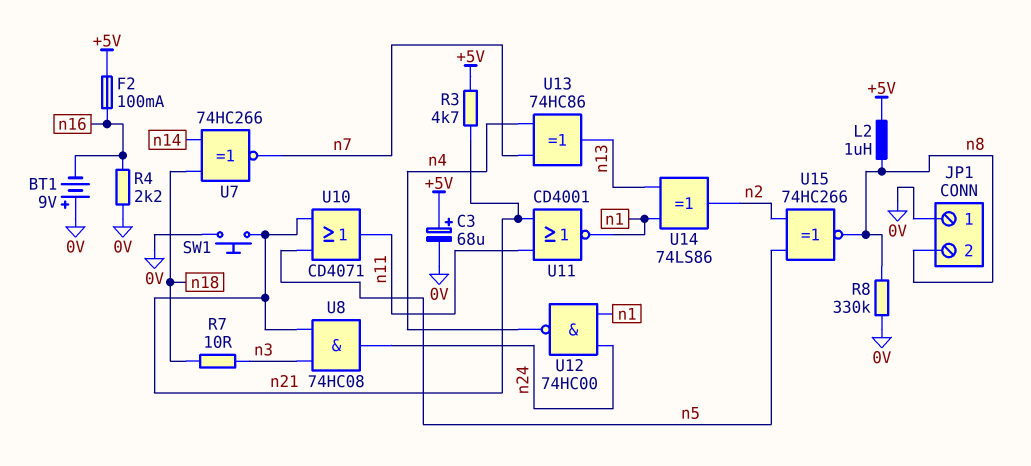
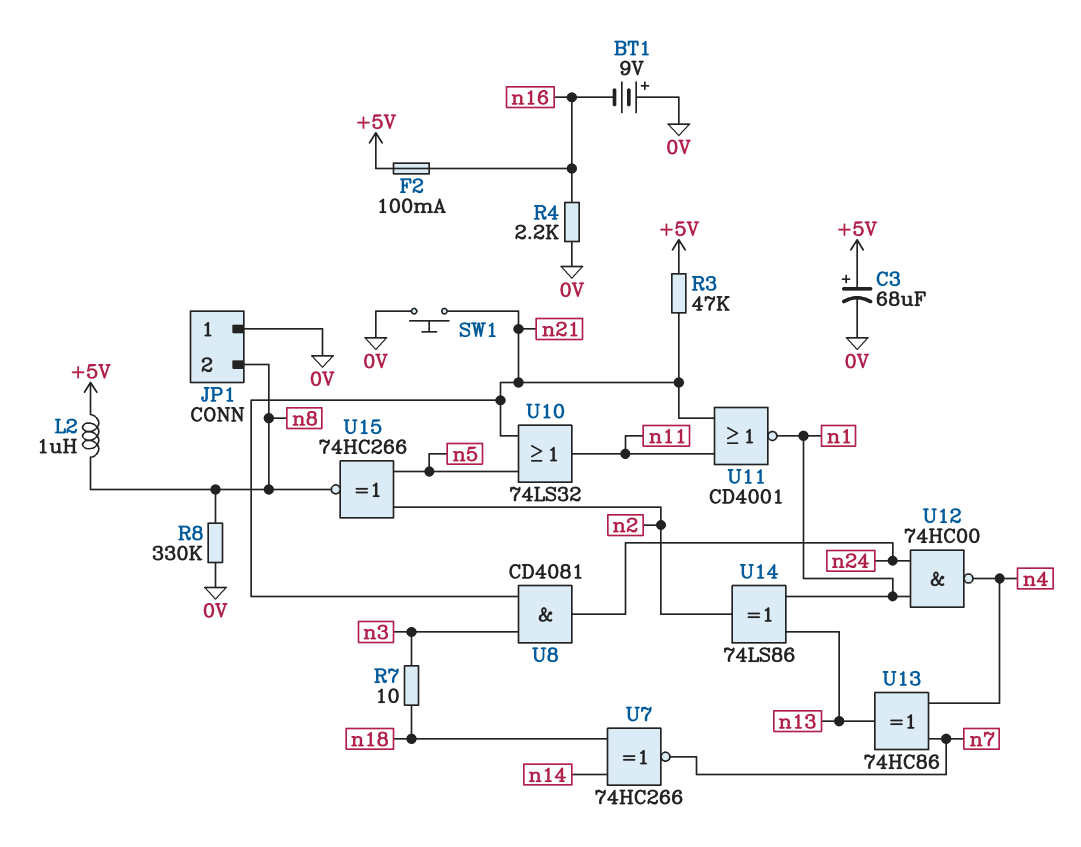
R3: 4.7k (+5V, n21) -> 47k (+5V, n21)
U8: AND 74HC08 (in n3, in n21, out n24) -> AND CD4081 (in n3, in n21, out n24)
U10: OR CD4071 (in n5, in n21, out n11) -> OR 74LS32 (in n5, in n21, out n11)

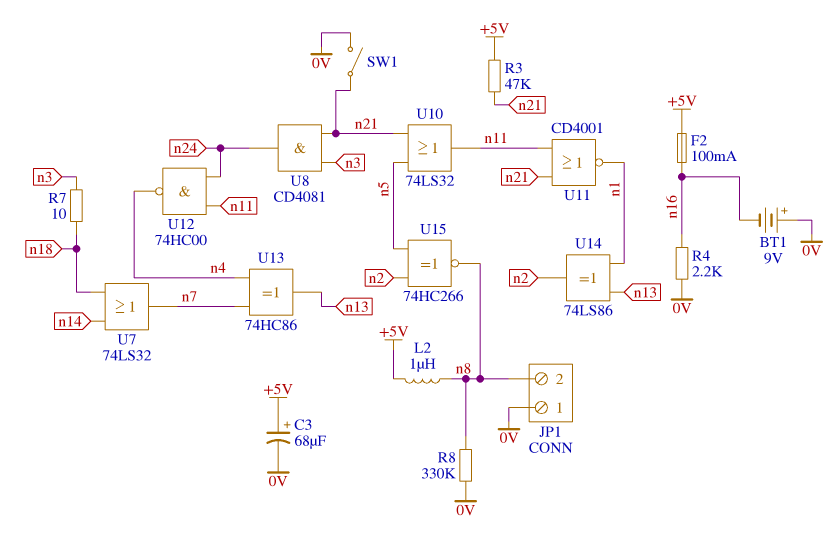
SW1: button (0V, n21) -> switch (0V, n21)
U7: XNOR 74HC266 (in n14, in n18, out n7) -> OR 74LS32 (in n14, in n18, out n7)
U12: NAND 74HC00 (in n1, in n24, out n4) -> NAND 74HC00 (in n11, in n24, out n4)

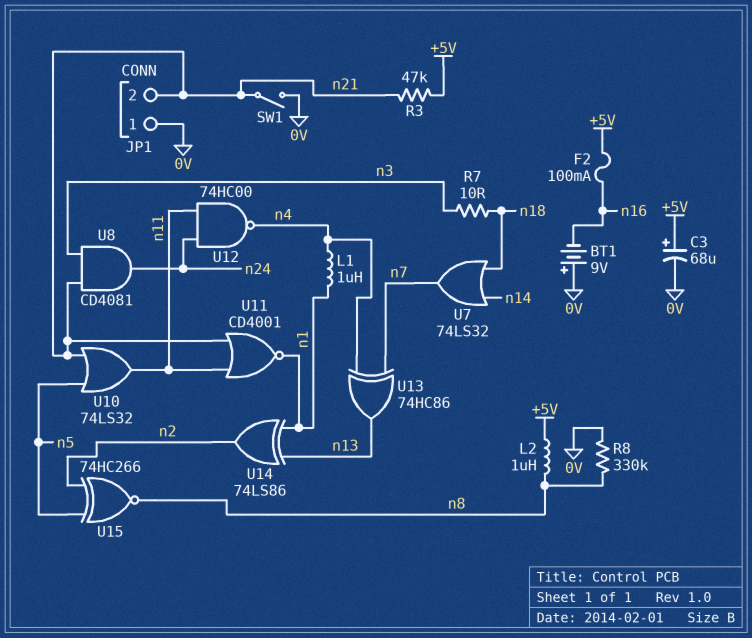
JP1 pin 2: n8 -> n21
L1: none -> 1uH (n1, n4)
R4: 2.2k (0V, n16) -> none

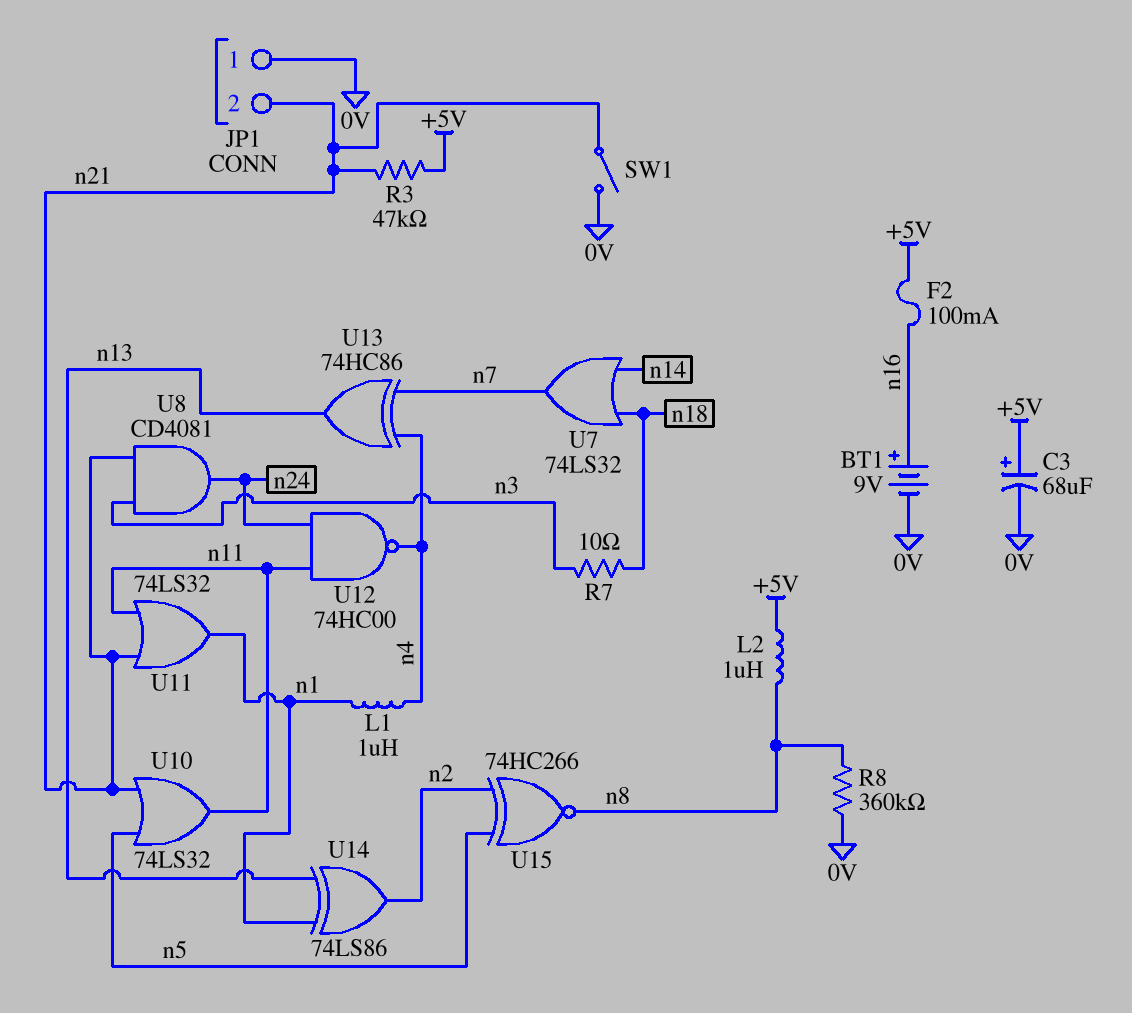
BT1: 9V (plus 0V, minus n16) -> 9V (plus n16, minus 0V)
R8: 330k (0V, n8) -> 360k (0V, n8)
U11: NOR CD4001 (in n11, in n21, out n1) -> OR 74LS32 (in n11, in n21, out n1)

